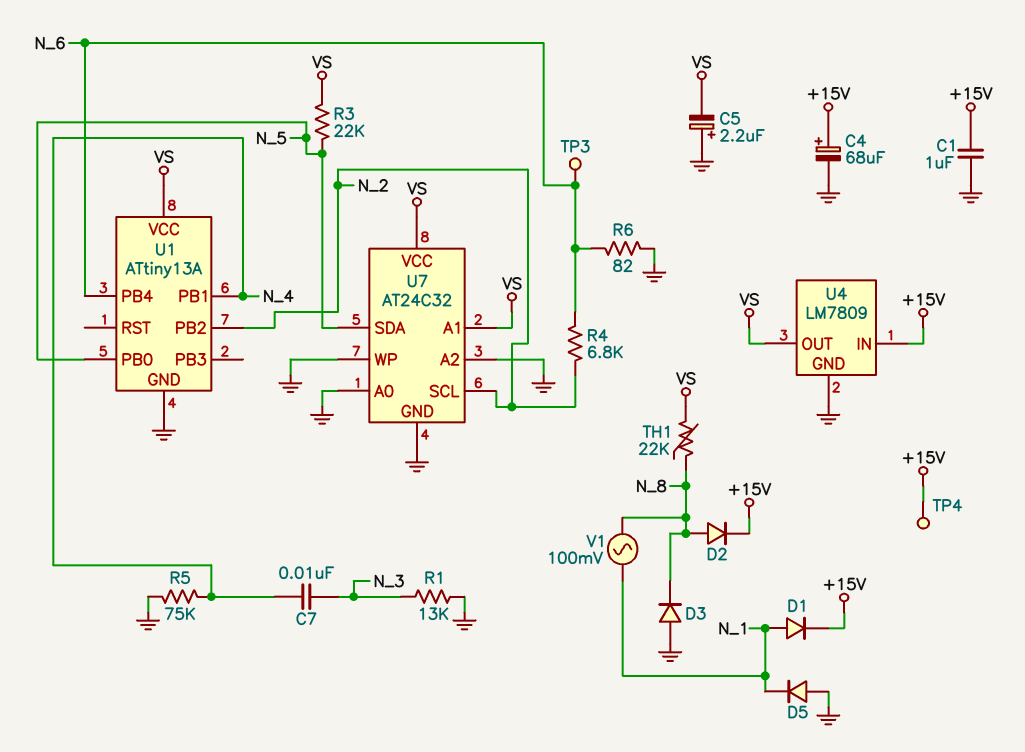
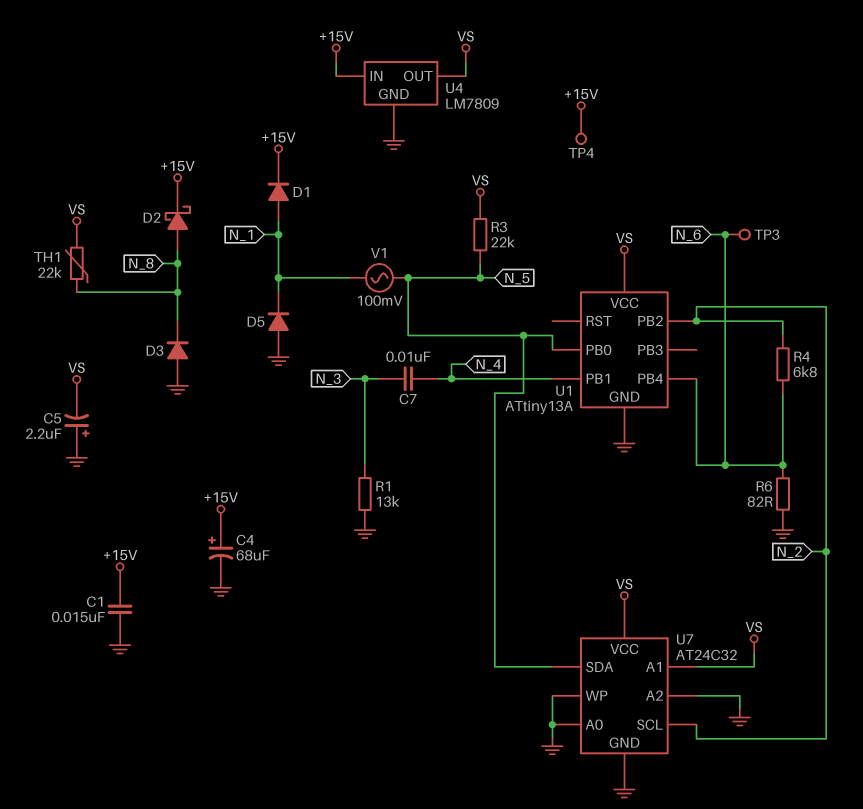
C1: 1uF (+15V, GND) -> 15nF (+15V, GND)
D2: diode (A N_8, K +15V) -> schottky (A N_8, K +15V)
R5: 75k (GND, N_4) -> none
V1: AC 100mV (N_1, N_8) -> AC 100mV (N_1, N_5)

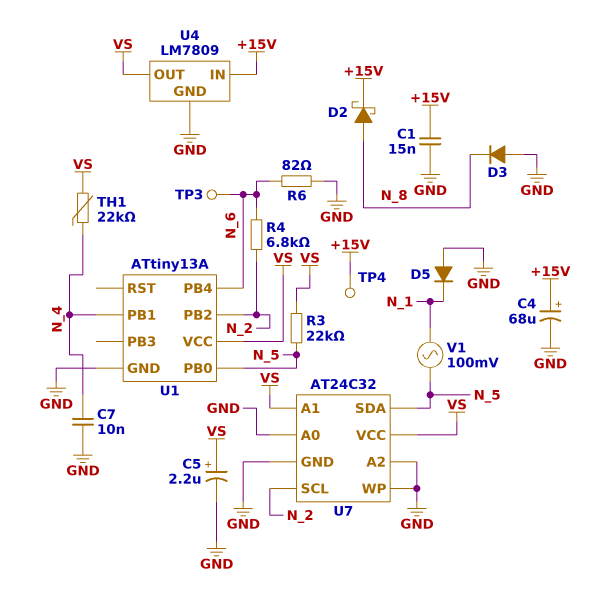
C5: 2.2uF (plus GND, minus VS) -> 2.2uF (plus VS, minus GND)
C7: 10nF (N_3, N_4) -> 10nF (GND, N_4)
D1: diode (A N_1, K +15V) -> none
R1: 13k (GND, N_3) -> none
TH1: 22k (N_8, VS) -> 22k (N_4, VS)

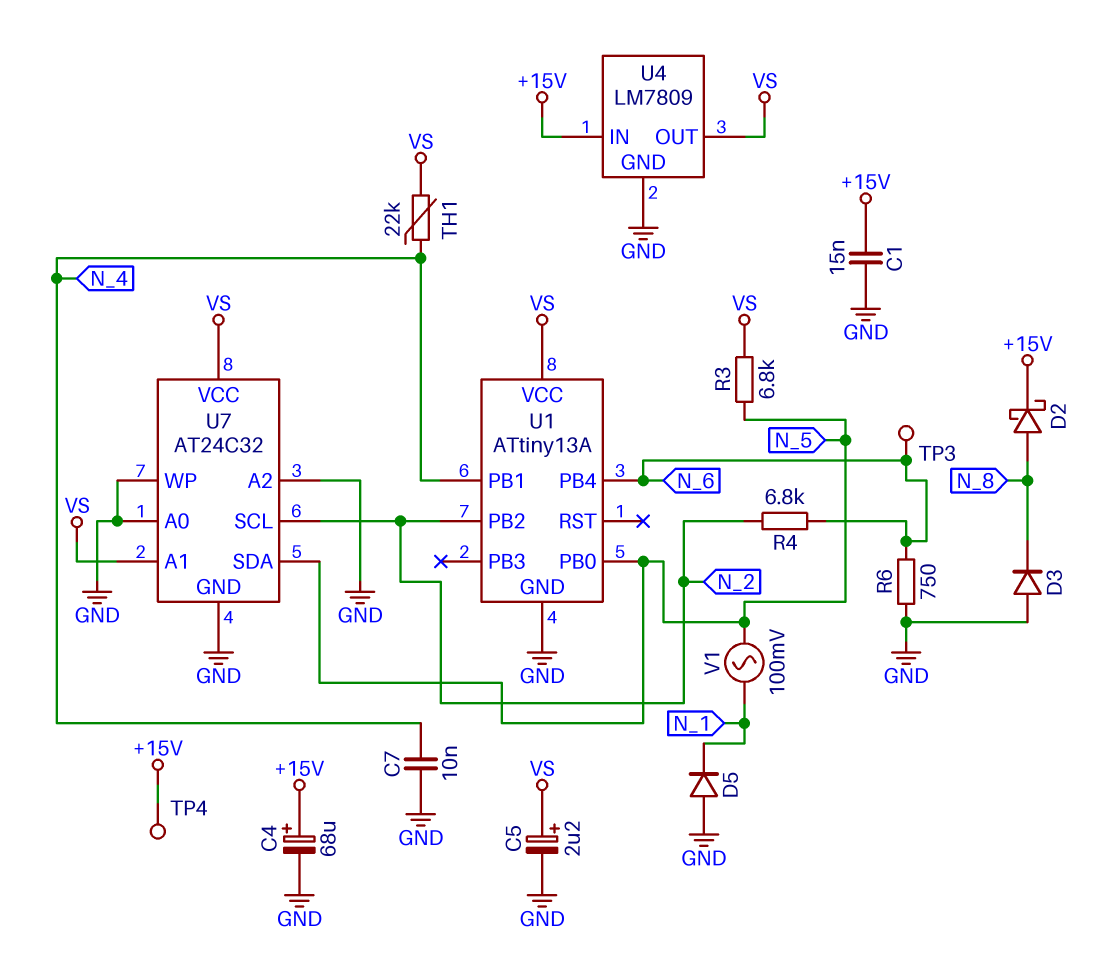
R3: 22k (N_5, VS) -> 6.8k (N_5, VS)
R6: 82 (GND, N_6) -> 750 (GND, N_6)

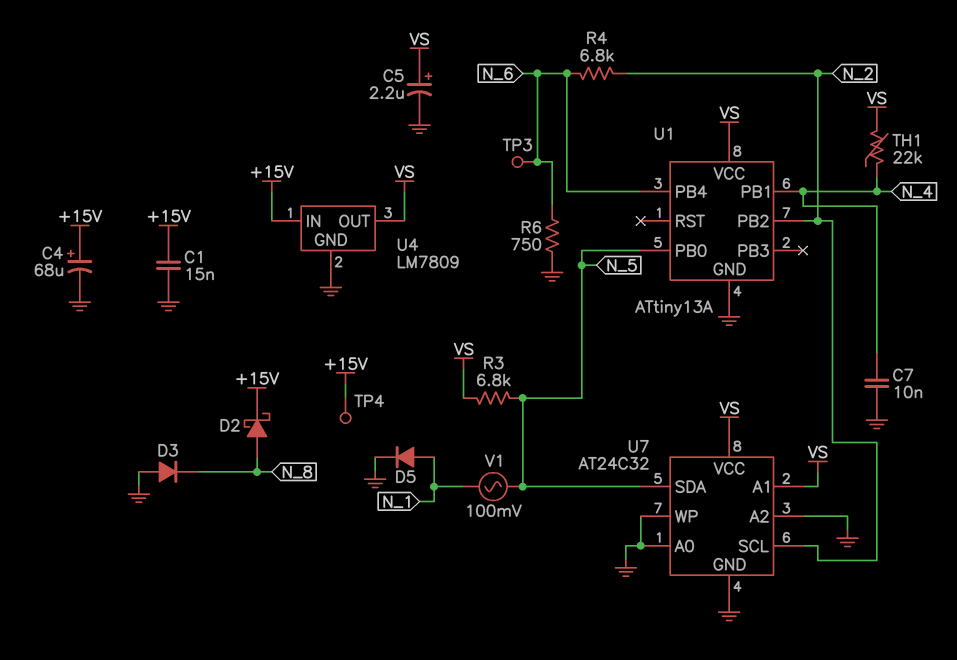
D5: diode (A GND, K N_1) -> diode (A N_1, K GND)

